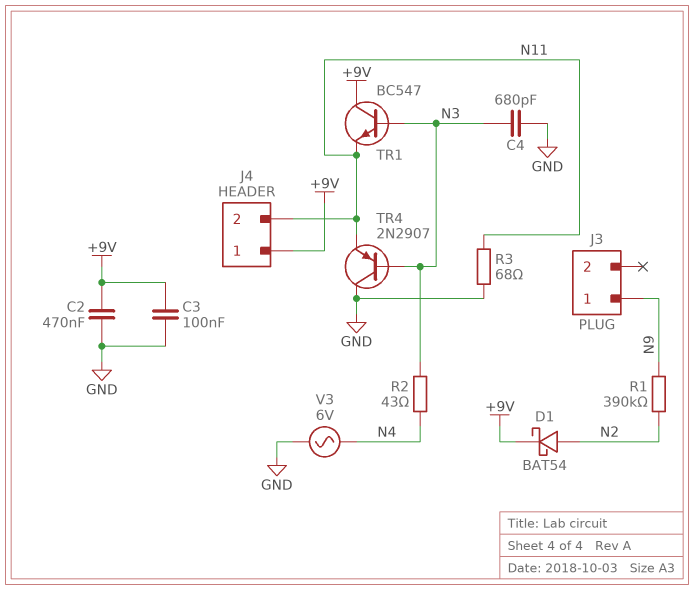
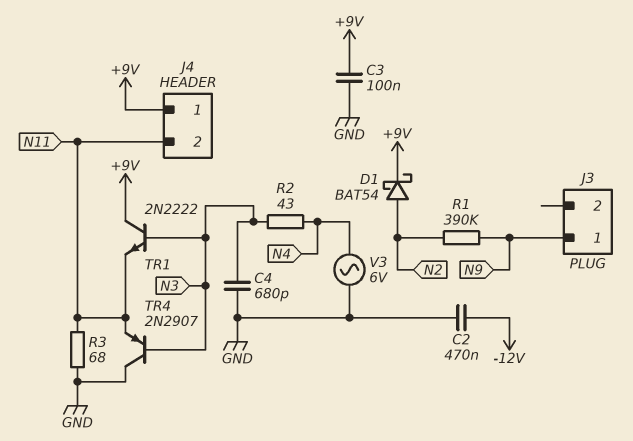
C2: 470nF (+9V, GND) -> 470nF (-12V, GND)
TR1: NPN BC547 (B N3, C +9V, E N11) -> NPN 2N2222 (B N3, C +9V, E N11)

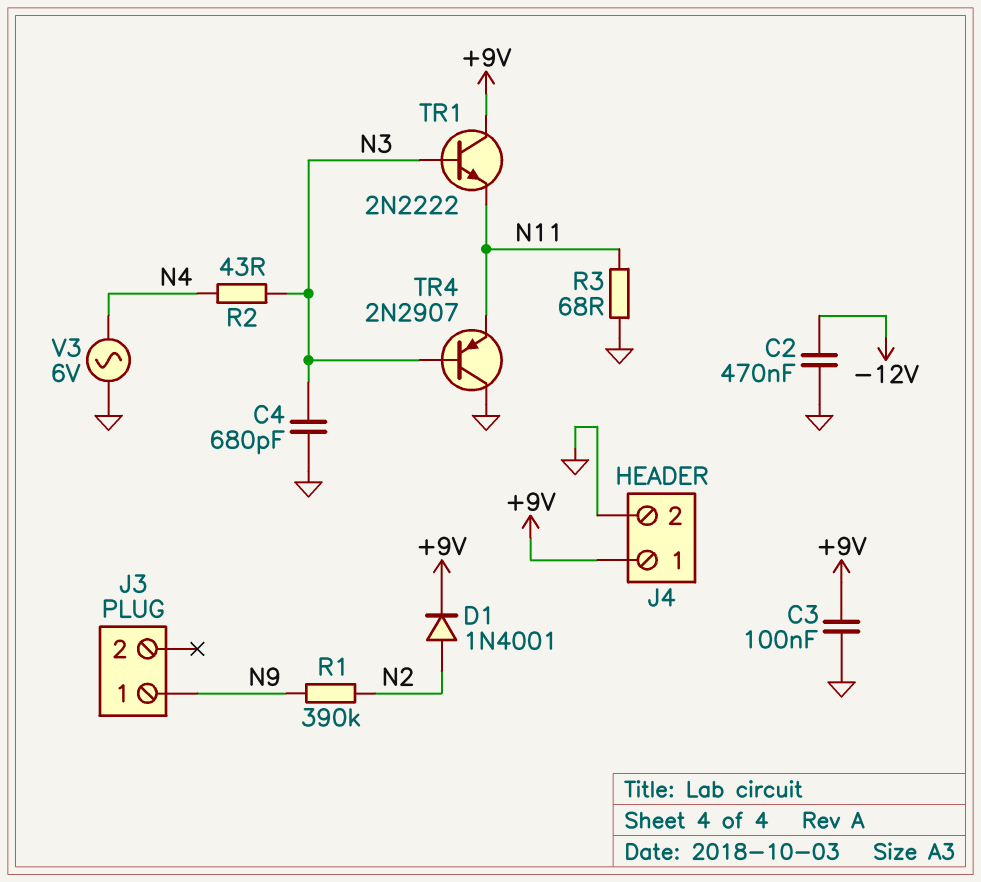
D1: schottky BAT54 (A N2, K +9V) -> diode 1N4001 (A N2, K +9V)
J4 pin 2: N11 -> GND

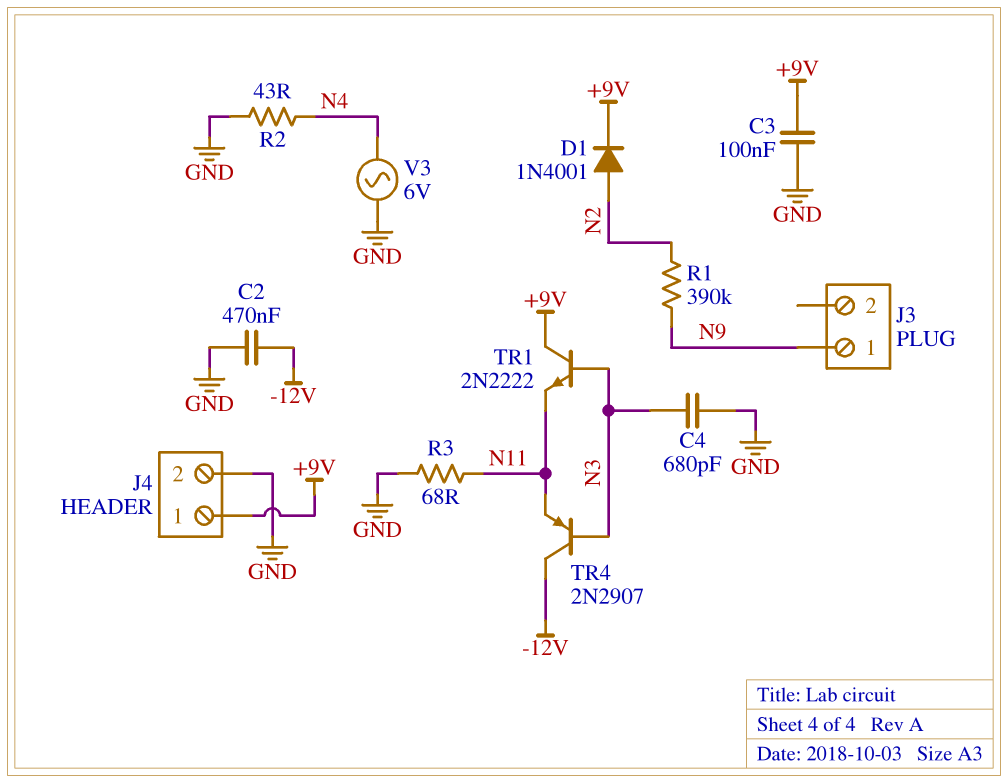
R2: 43 (N3, N4) -> 43 (GND, N4)
TR4: PNP 2N2907 (B N3, C GND, E N11) -> PNP 2N2907 (B N3, C -12V, E N11)

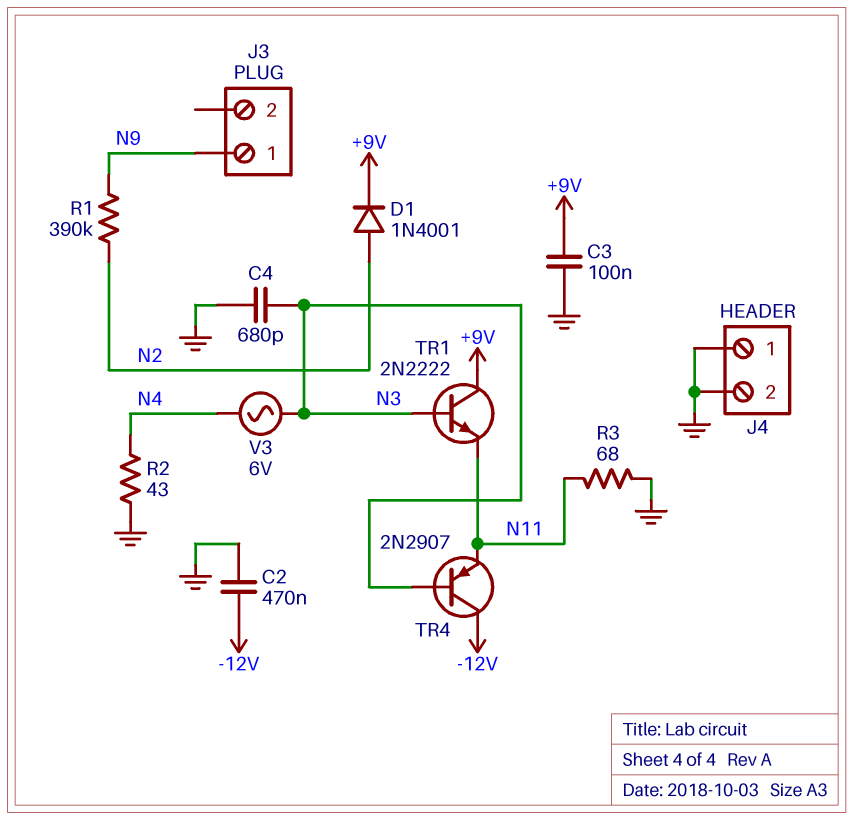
J4 pin 1: +9V -> GND
V3: AC 6V (GND, N4) -> AC 6V (N3, N4)

